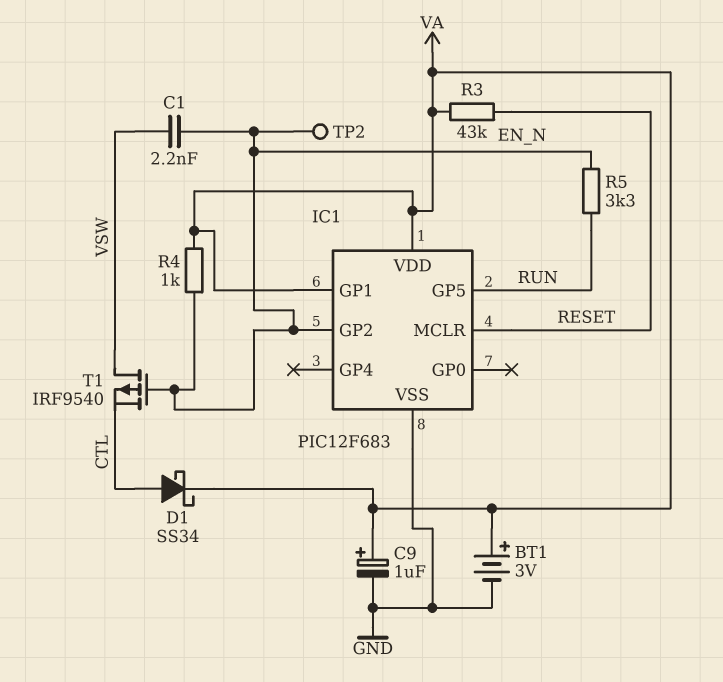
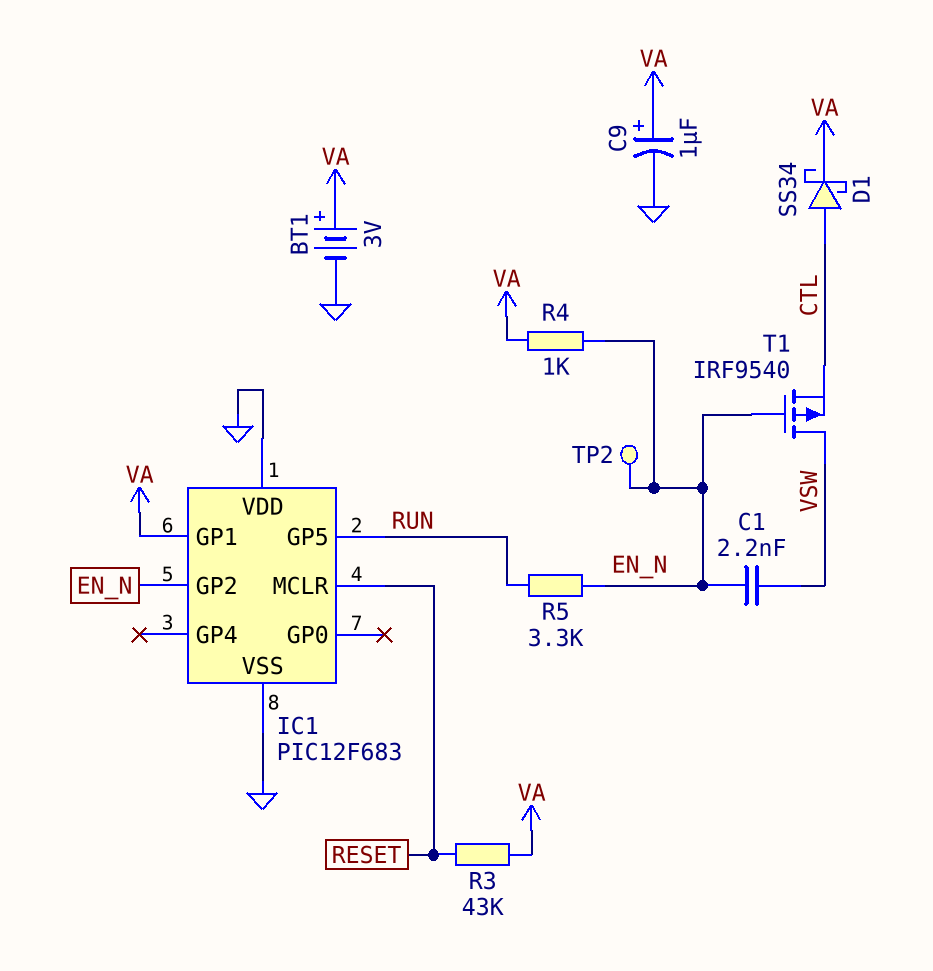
IC1 pin VDD: VA -> GND

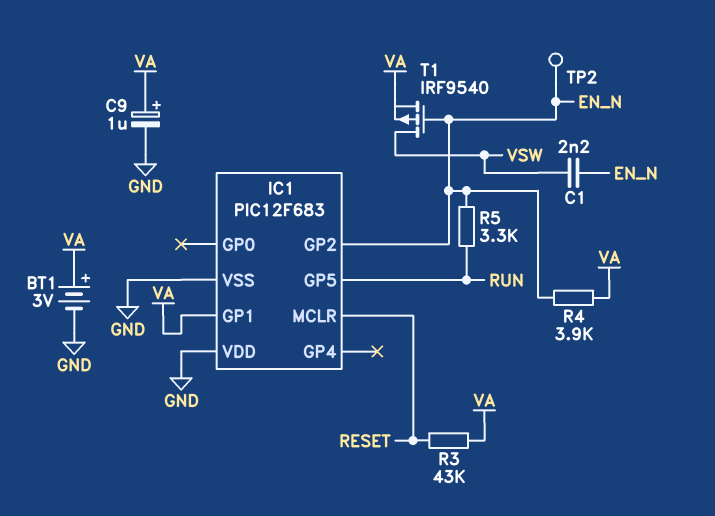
D1: schottky SS34 (A CTL, K VA) -> none
R4: 1k (EN_N, VA) -> 3.9k (EN_N, VA)
T1: PMOS IRF9540 (G EN_N, D VSW, S CTL) -> PMOS IRF9540 (G EN_N, D VSW, S VA)

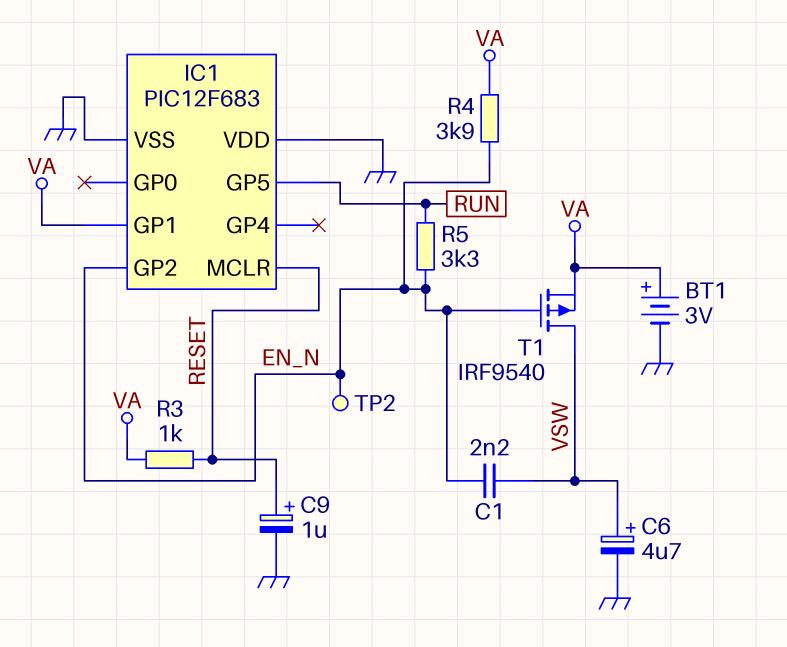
C6: none -> 4.7uF (plus VSW, minus GND)
C9: 1uF (plus VA, minus GND) -> 1uF (plus RESET, minus GND)
R3: 43k (RESET, VA) -> 1k (RESET, VA)

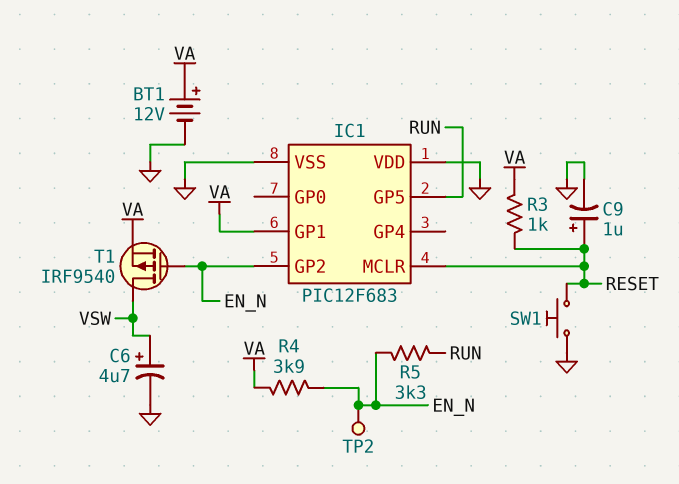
BT1: 3V (plus VA, minus GND) -> 12V (plus VA, minus GND)
C1: 2.2nF (EN_N, VSW) -> none
SW1: none -> button (GND, RESET)

